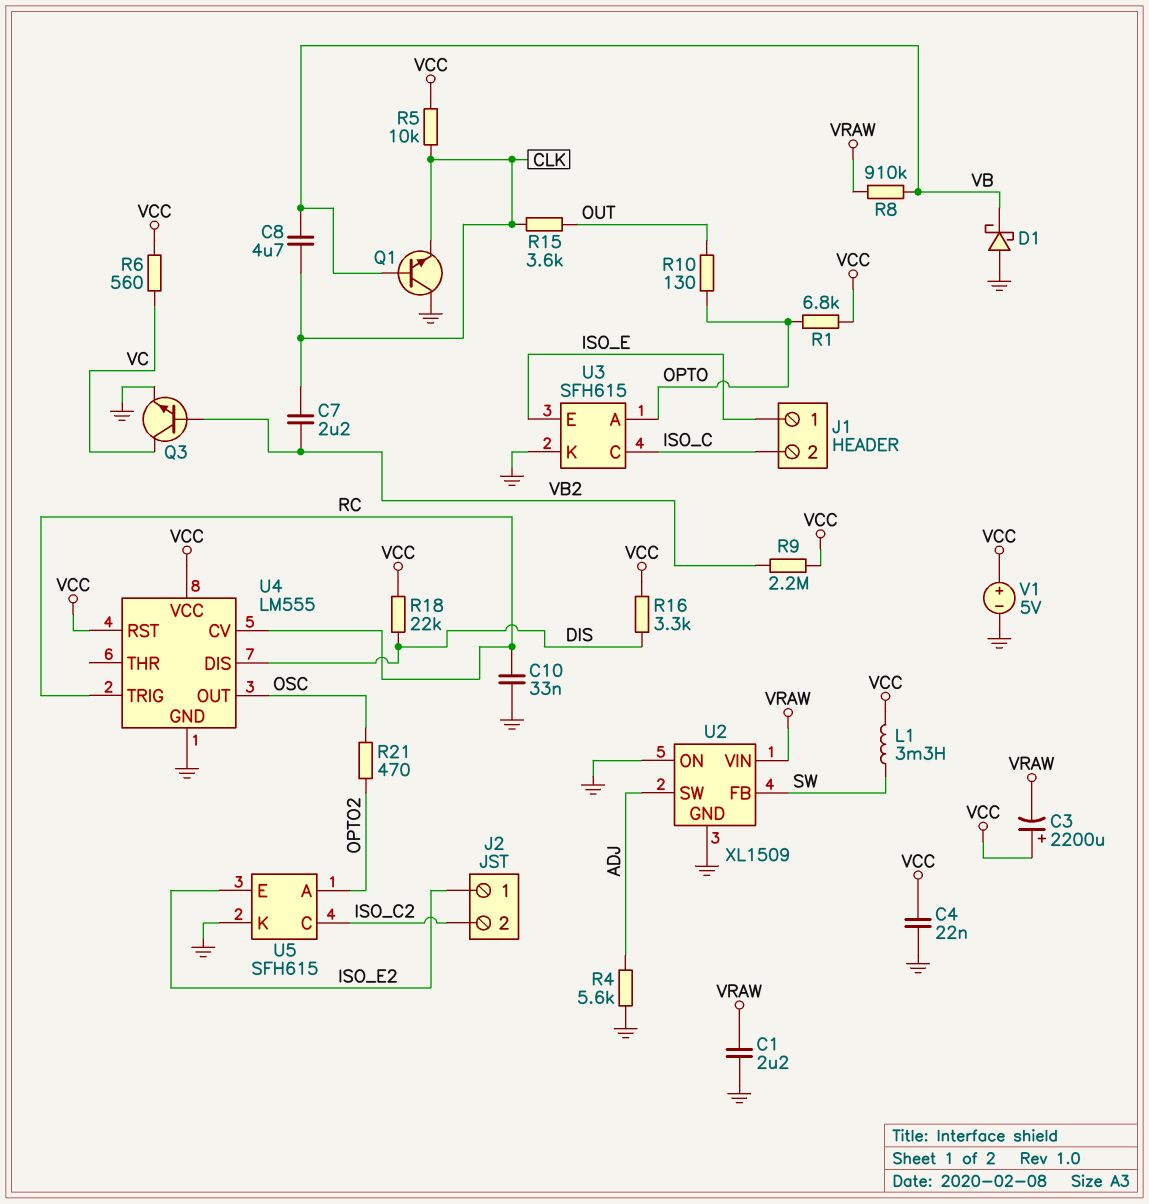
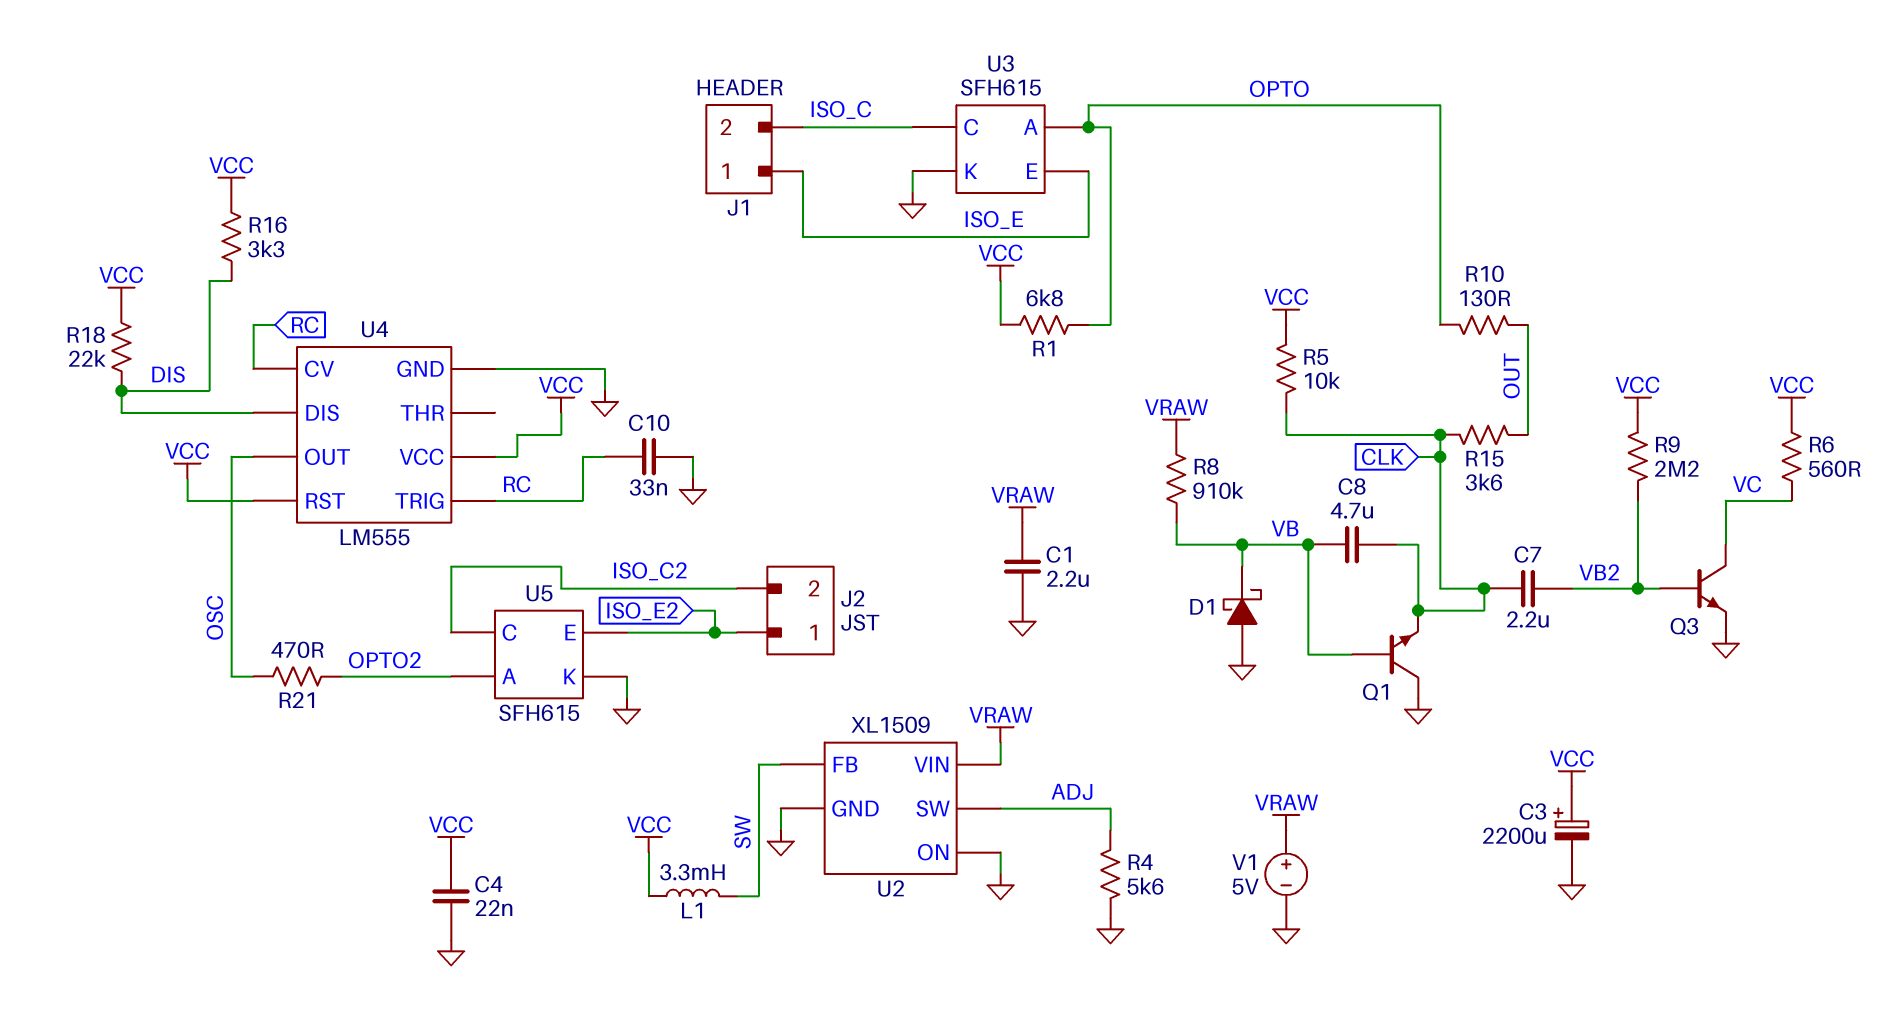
C3: 2200uF (plus VCC, minus VRAW) -> 2200uF (plus VCC, minus GND)
V1: 5V (plus VCC, minus GND) -> 5V (plus VRAW, minus GND)

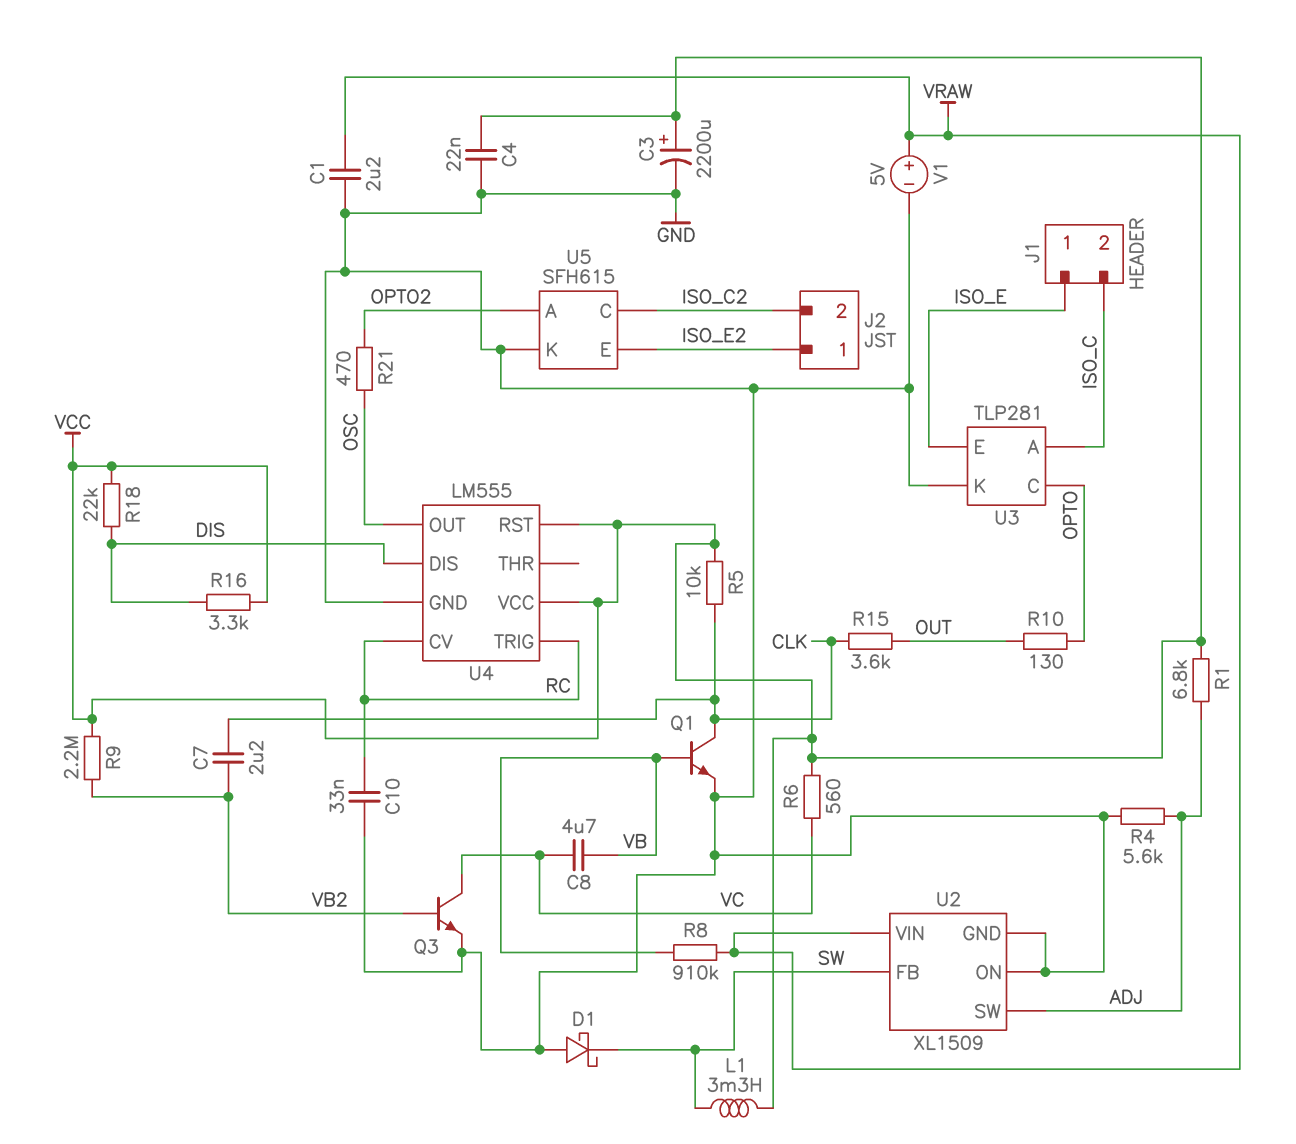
C8: 4.7uF (CLK, VB) -> 4.7uF (VB, VC)
D1: schottky (A GND, K VB) -> schottky (A GND, K SW)
Q1: NPN (B VB, C GND, E CLK) -> NPN (B VB, C CLK, E GND)
R1: 6.8k (OPTO, VCC) -> 6.8k (ADJ, VCC)
U3: SFH615 -> TLP281
U3 pin A: OPTO -> ISO_C
U3 pin C: ISO_C -> OPTO

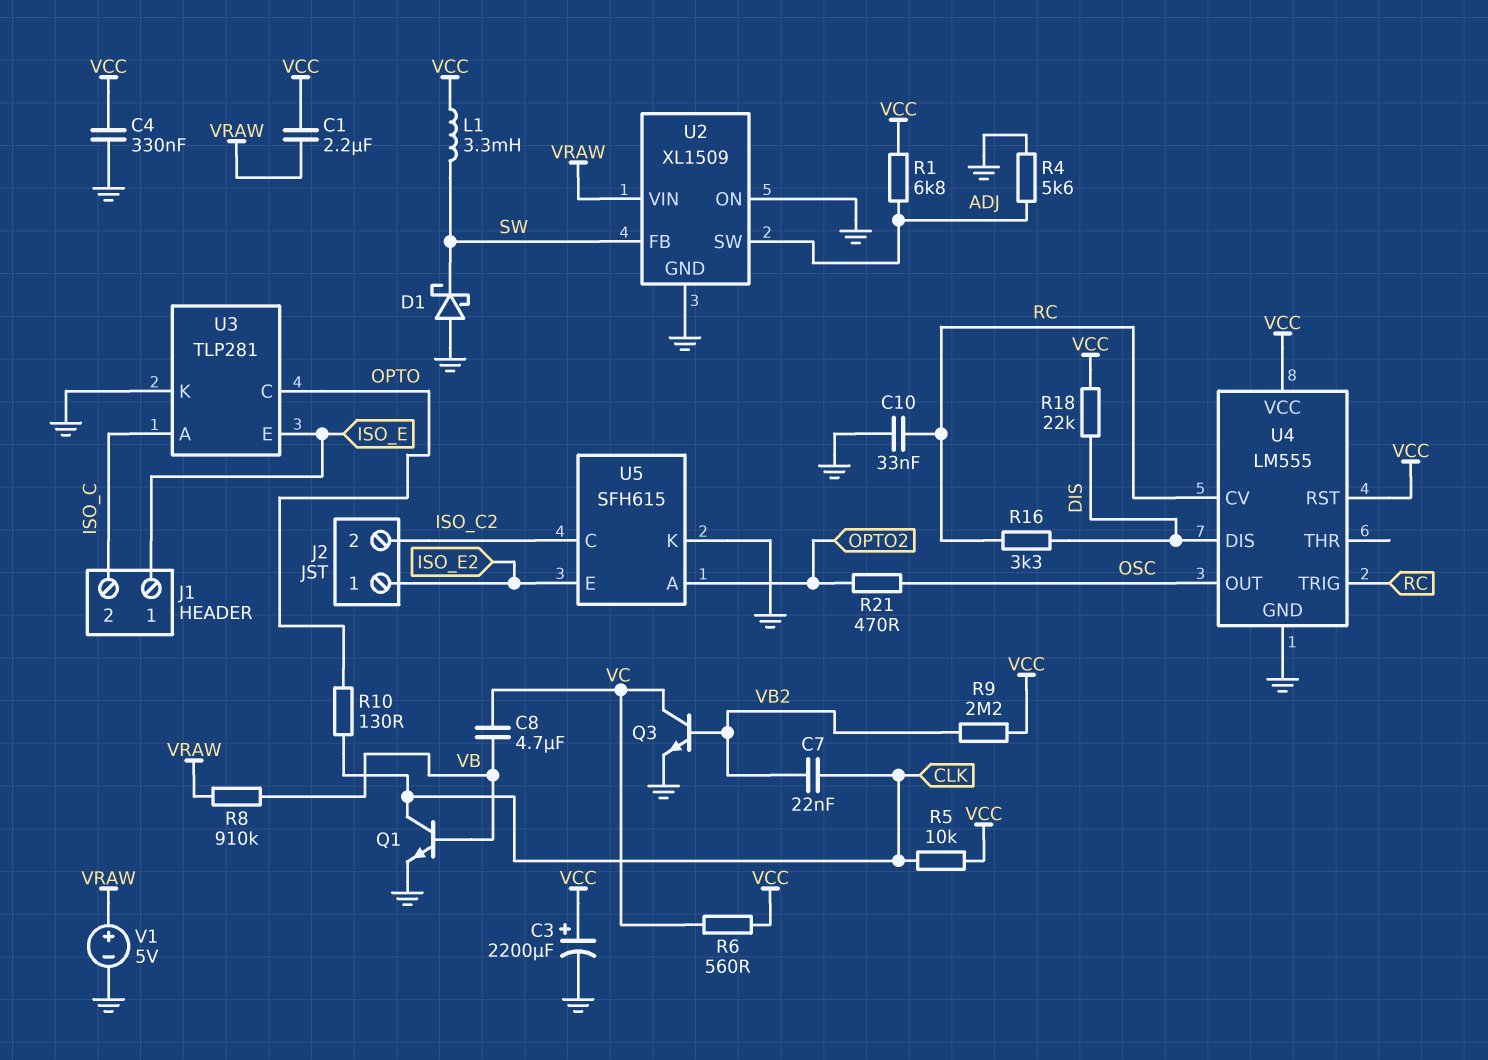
C1: 2.2uF (GND, VRAW) -> 2.2uF (VCC, VRAW)
C4: 22nF (GND, VCC) -> 330nF (GND, VCC)
C7: 2.2uF (CLK, VB2) -> 22nF (CLK, VB2)
R10: 130 (OPTO, OUT) -> 130 (CLK, OPTO)
R15: 3.6k (CLK, OUT) -> none
R16: 3.3k (DIS, VCC) -> 3.3k (DIS, RC)

